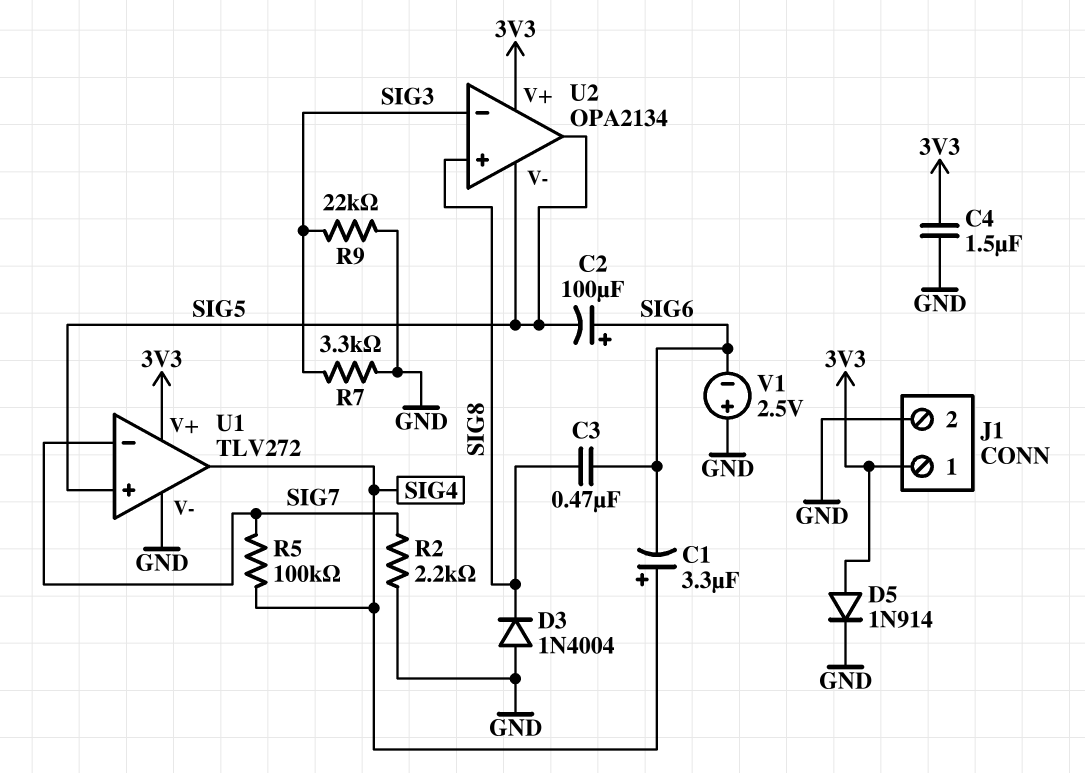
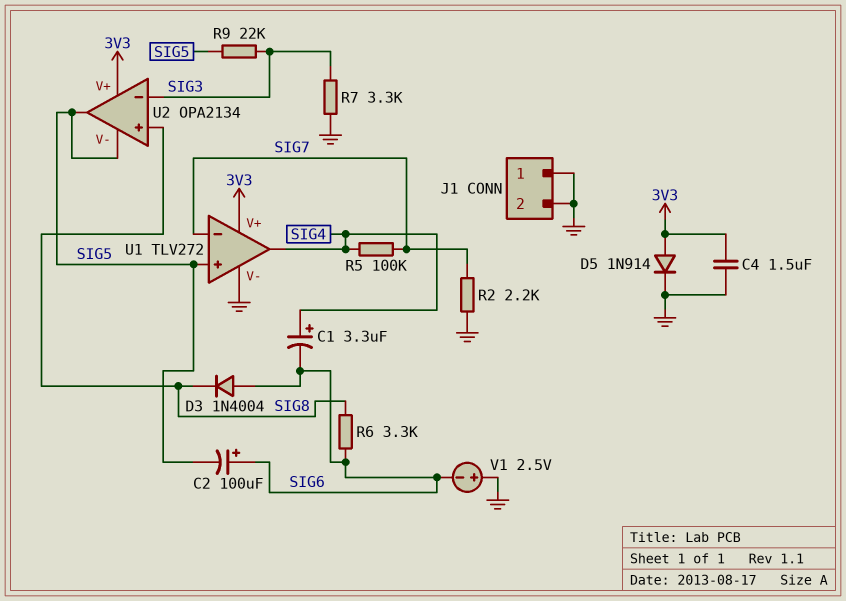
C3: 470nF (SIG6, SIG8) -> none
D3: diode 1N4004 (A GND, K SIG8) -> diode 1N4004 (A SIG6, K SIG8)
J1 pin 1: 3V3 -> GND
R6: none -> 3.3k (SIG6, SIG8)
R9: 22k (GND, SIG3) -> 22k (SIG3, SIG5)

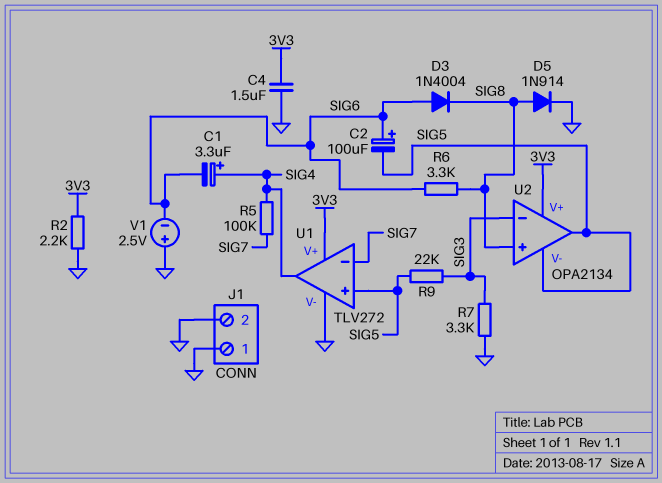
D5: diode 1N914 (A 3V3, K GND) -> diode 1N914 (A SIG8, K GND)
R2: 2.2k (GND, SIG7) -> 2.2k (3V3, GND)

